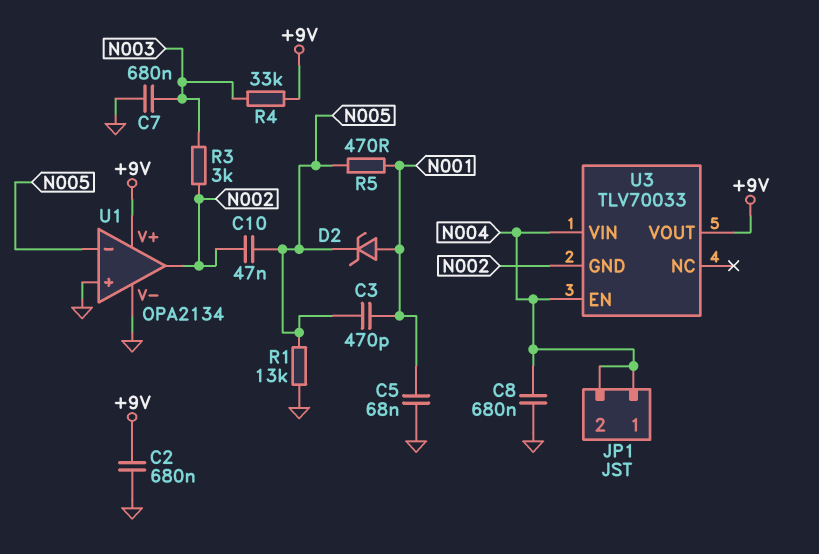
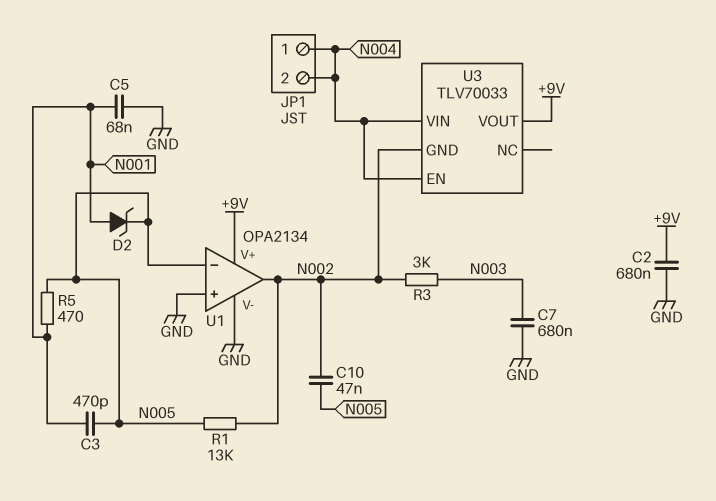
C8: 680nF (GND, N004) -> none
R1: 13k (GND, N005) -> 13k (N002, N005)
R4: 33k (+9V, N003) -> none

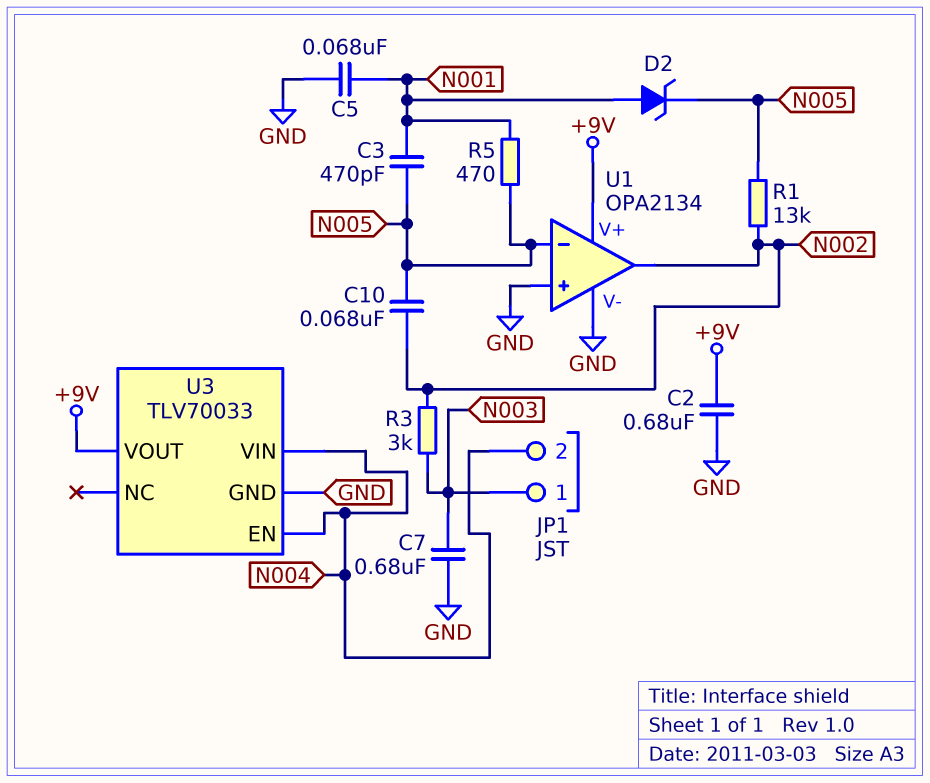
C10: 47nF (N002, N005) -> 68nF (N002, N005)
JP1 pin 1: N004 -> N003
U3 pin GND: N002 -> GND

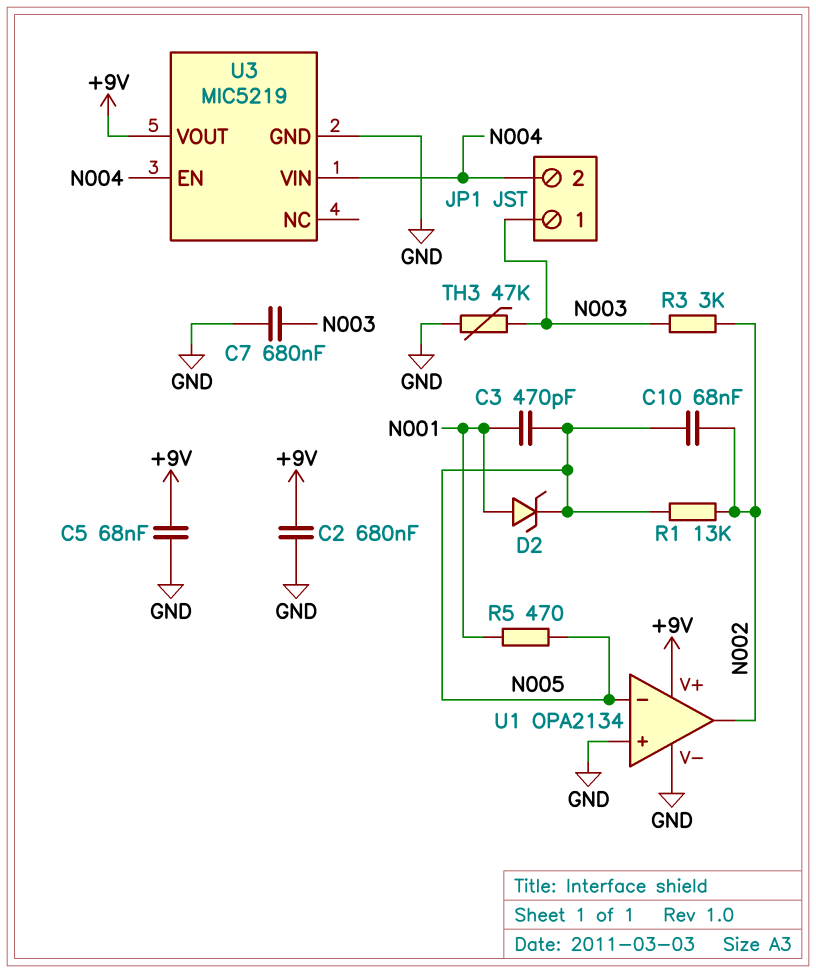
C5: 68nF (GND, N001) -> 68nF (+9V, GND)
TH3: none -> 47k (GND, N003)
U3: TLV70033 -> MIC5219

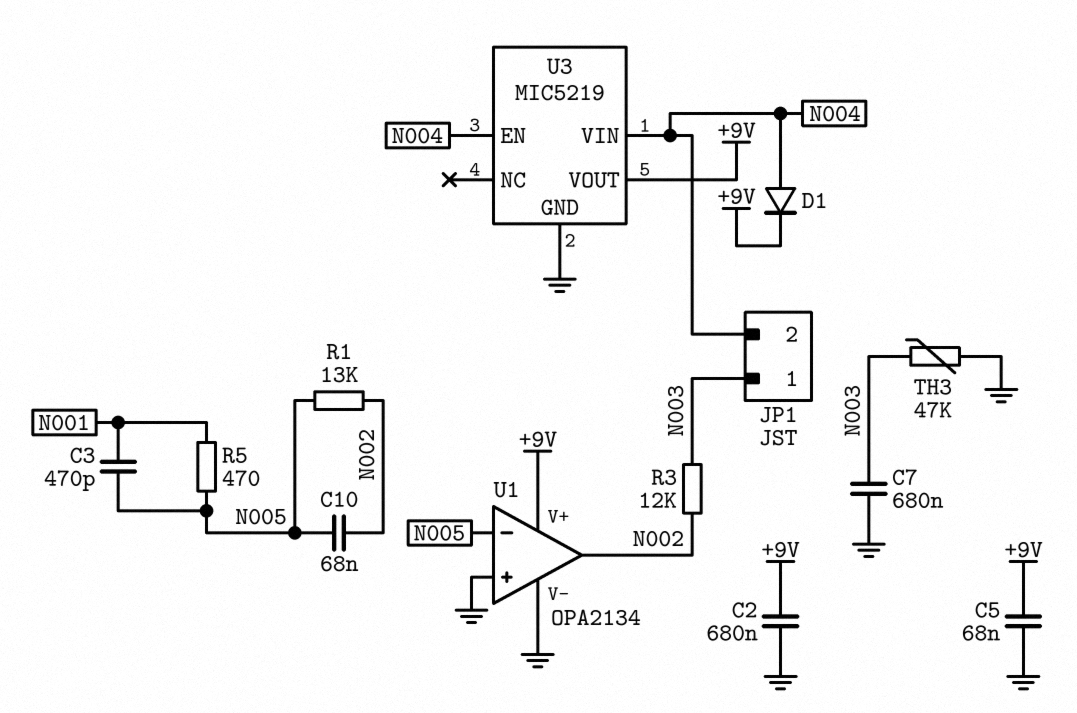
D1: none -> diode (A N004, K +9V)
D2: zener (A N001, K N005) -> none
R3: 3k (N002, N003) -> 12k (N002, N003)

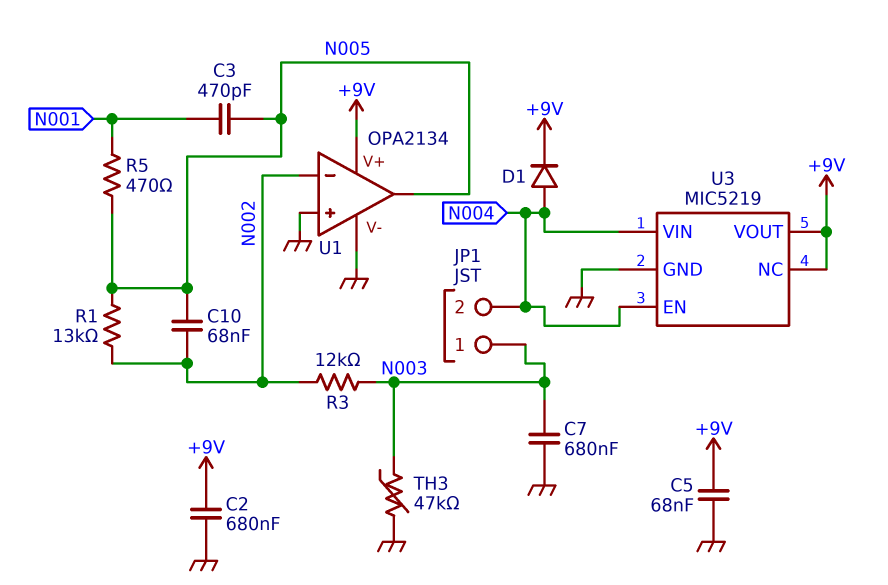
U1 pin in-: N005 -> N002
U1 pin out: N002 -> N005
U3 pin NC: none -> +9V

